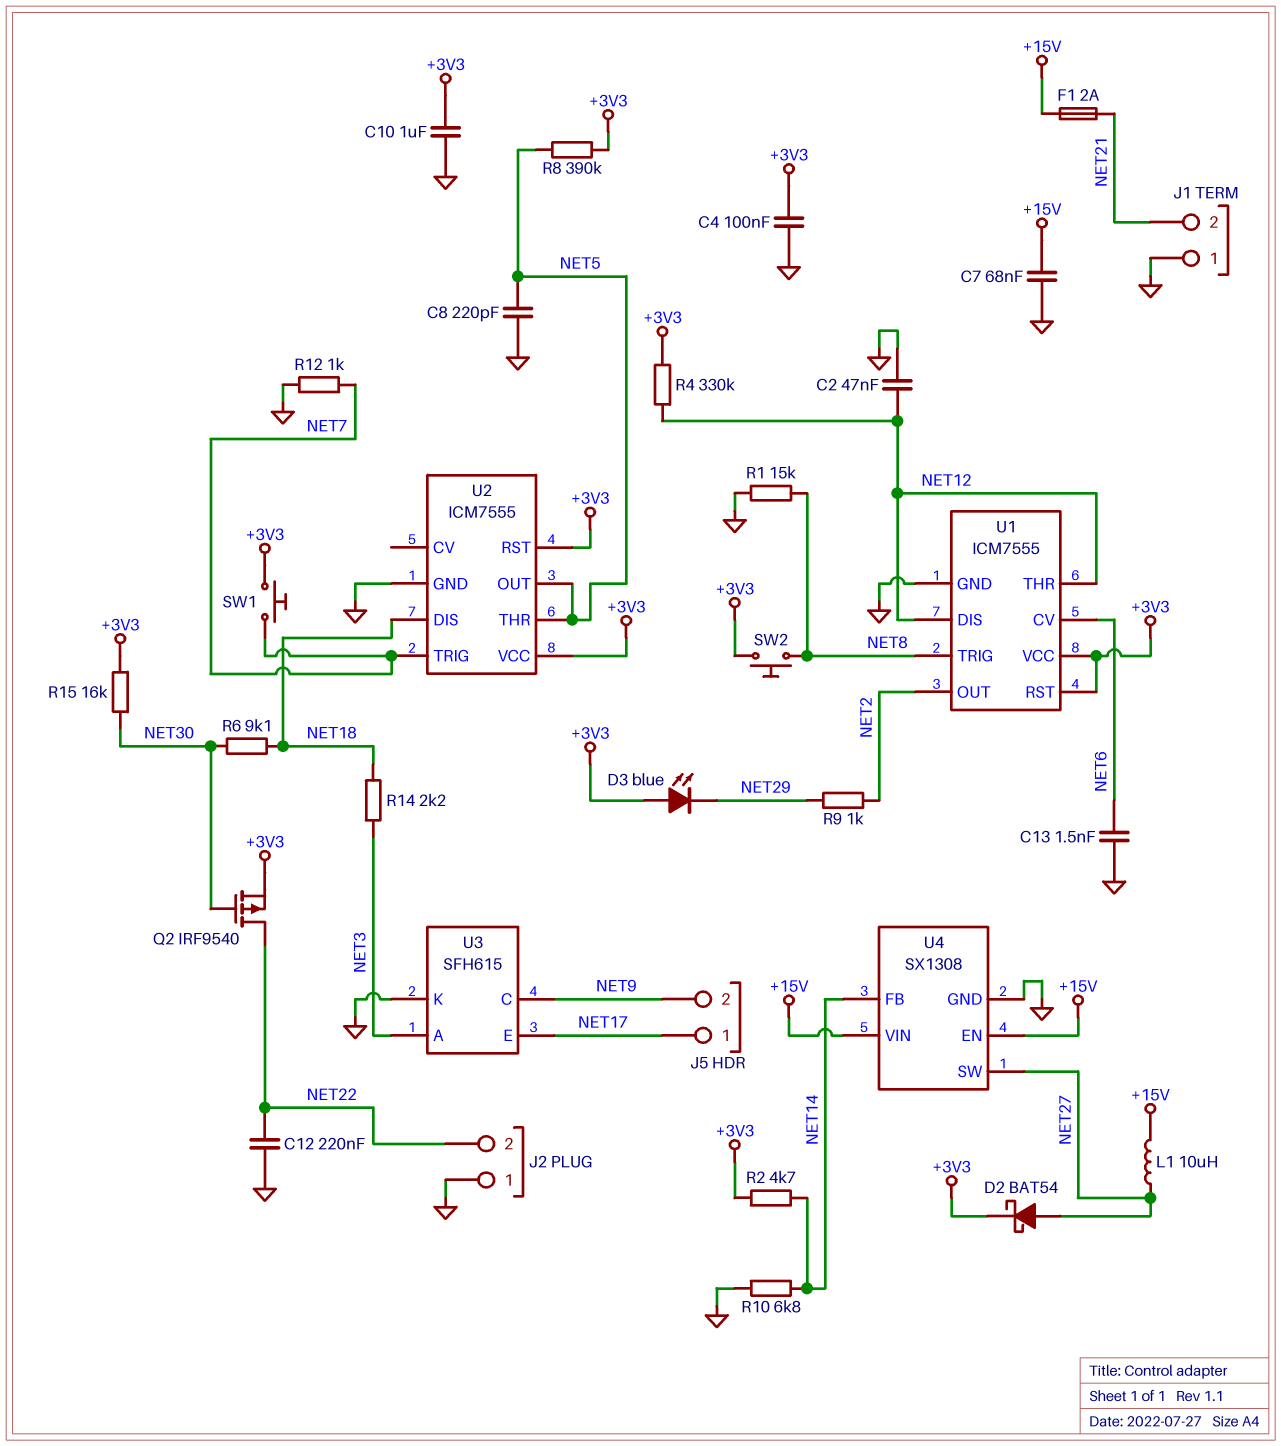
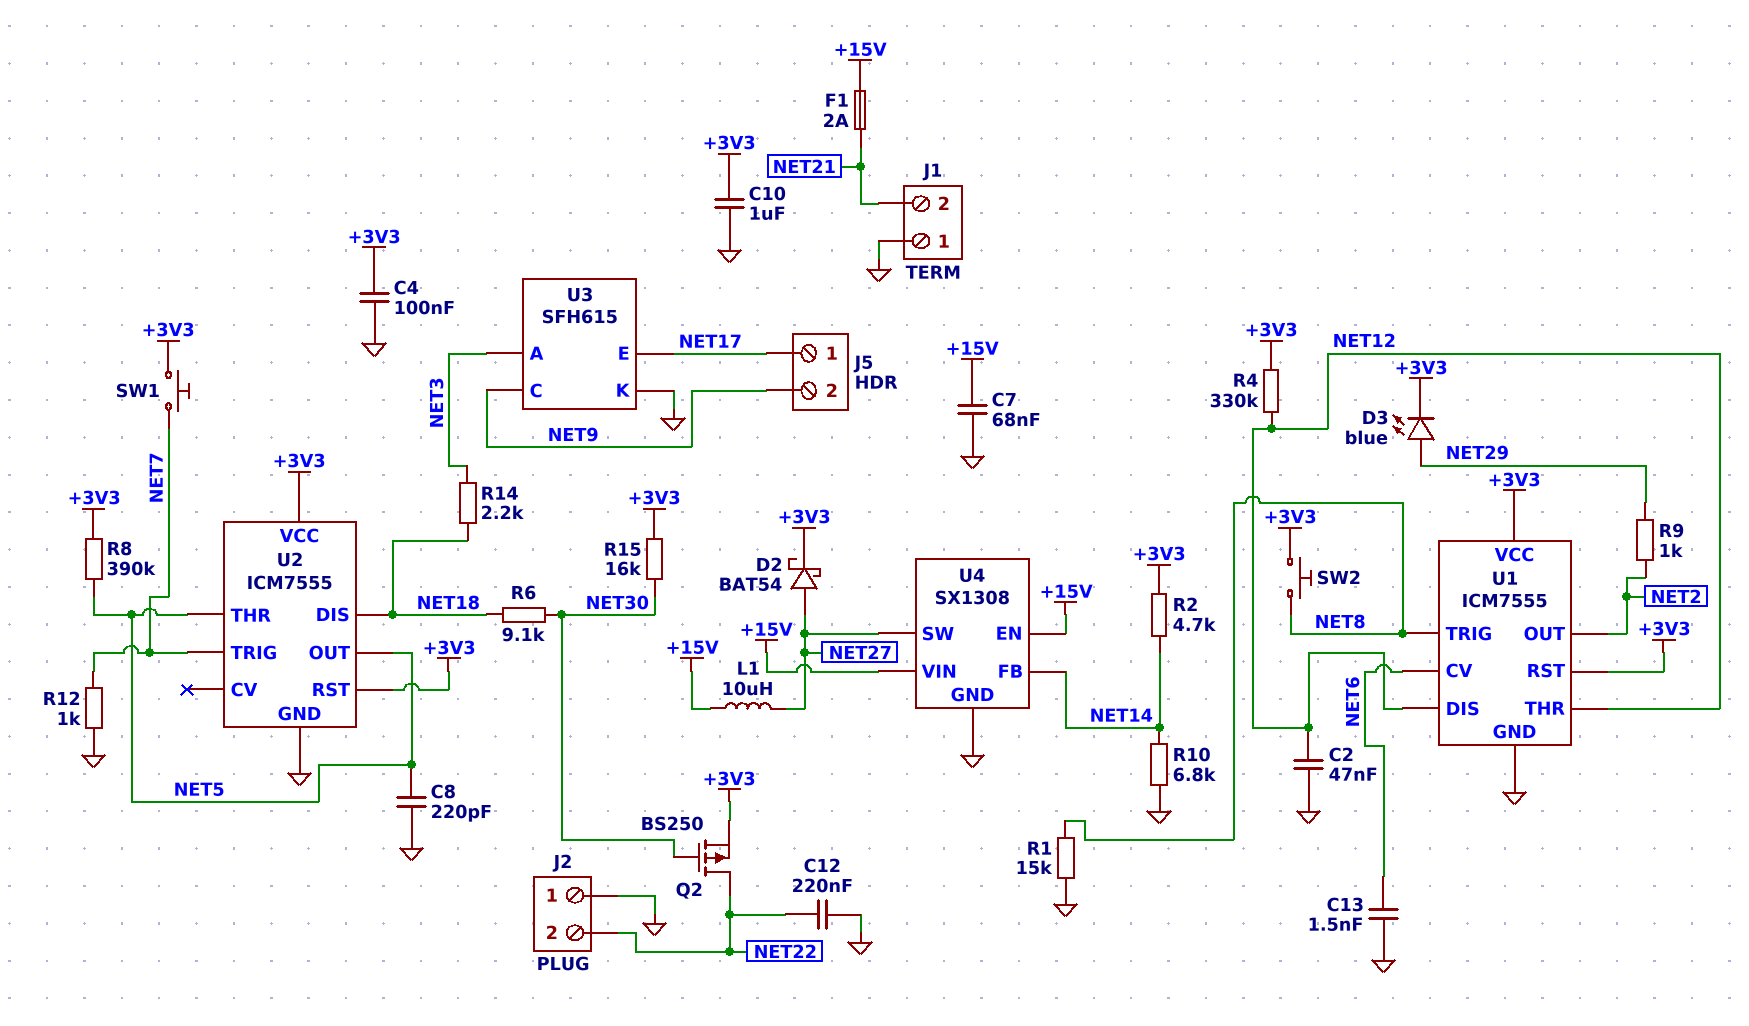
D3: LED blue (A +3V3, K NET29) -> LED blue (A NET29, K +3V3)
Q2: PMOS IRF9540 (G NET30, D NET22, S +3V3) -> PMOS BS250 (G NET30, D NET22, S +3V3)

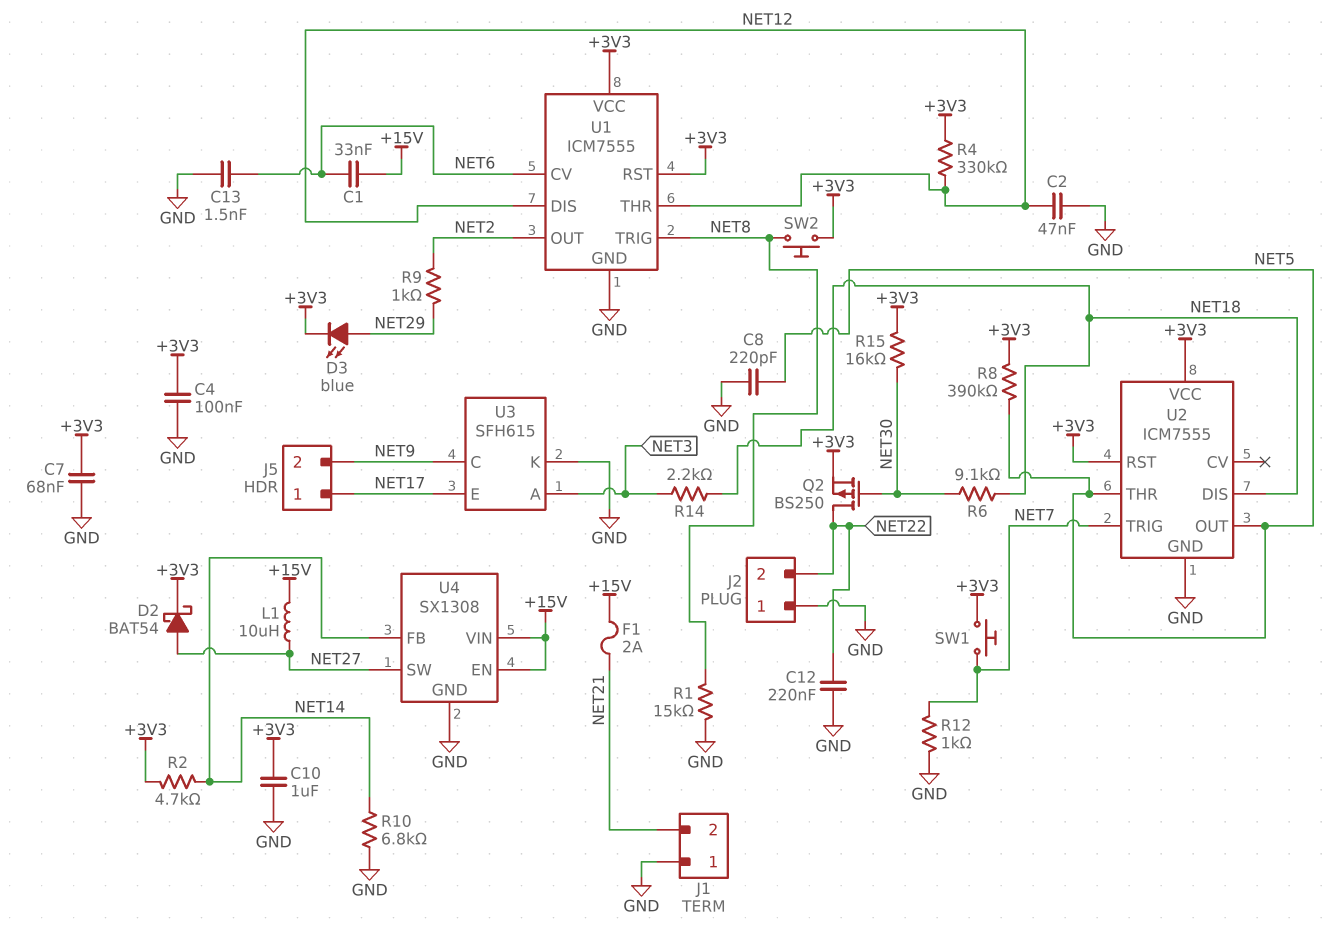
C1: none -> 33nF (+15V, NET6)
C7: 68nF (+15V, GND) -> 68nF (+3V3, GND)

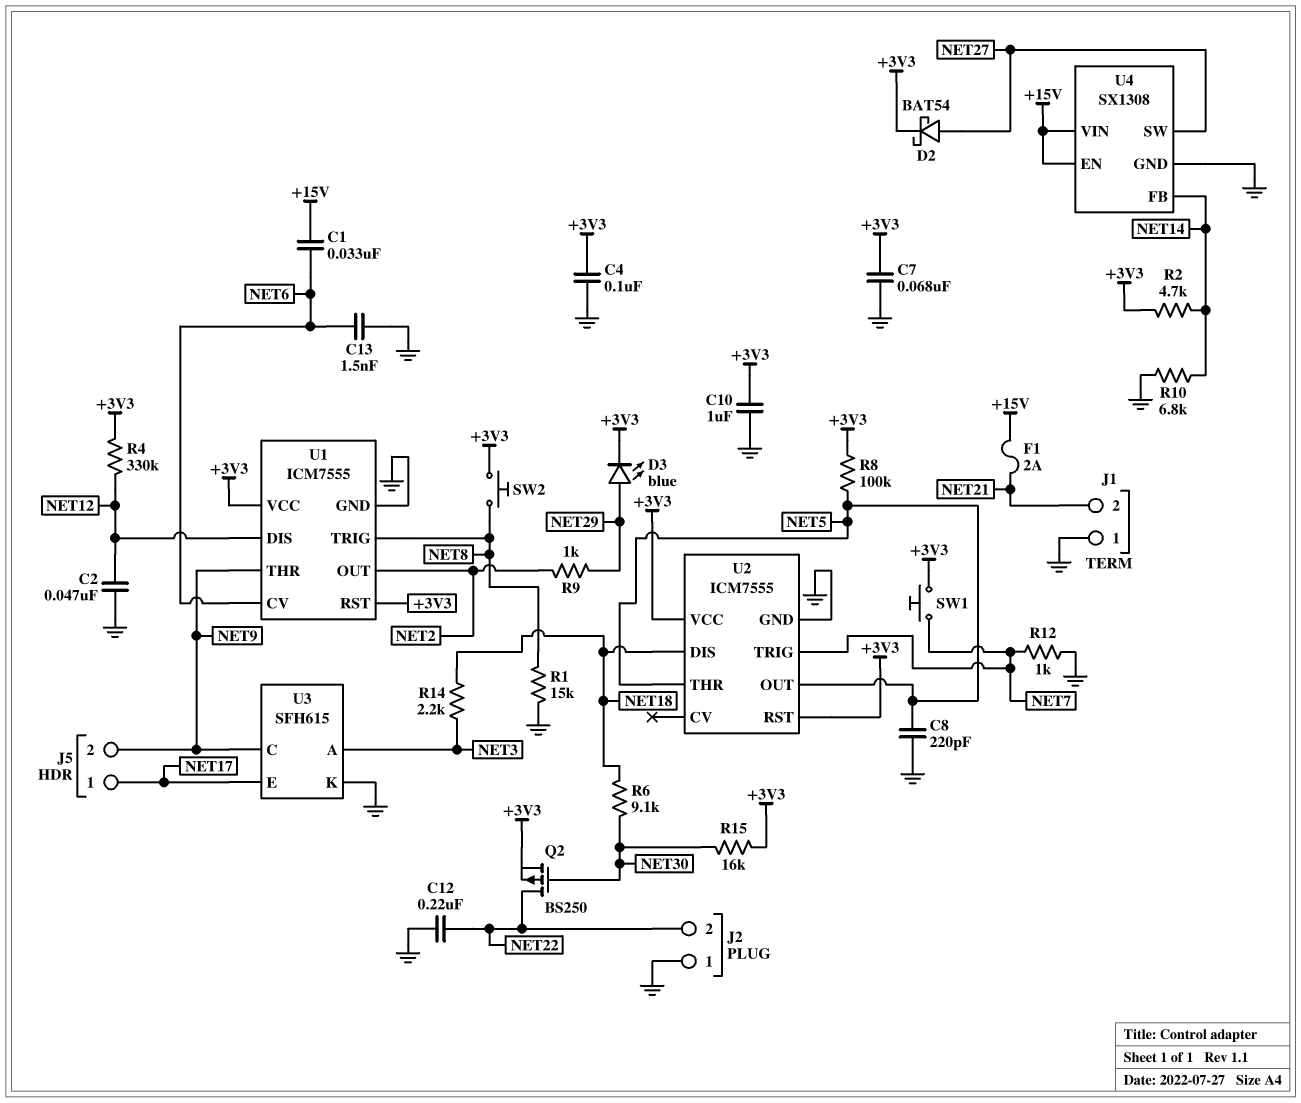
L1: 10uH (+15V, NET27) -> none
R8: 390k (+3V3, NET5) -> 100k (+3V3, NET5)
U1 pin THR: NET12 -> NET9

